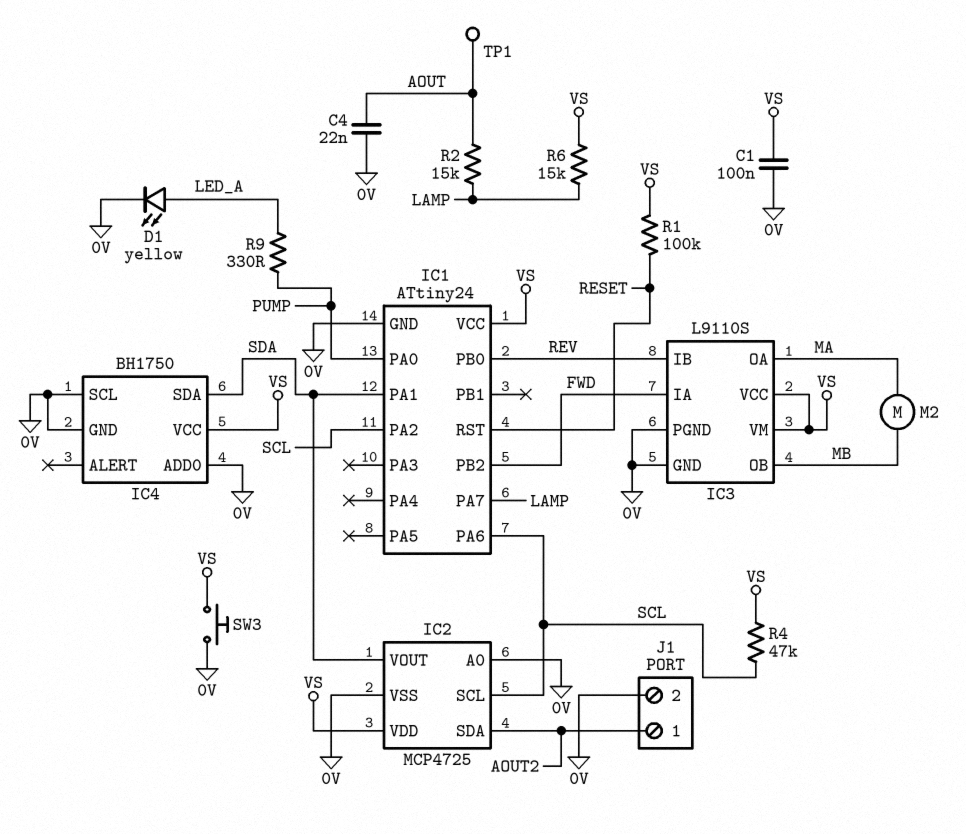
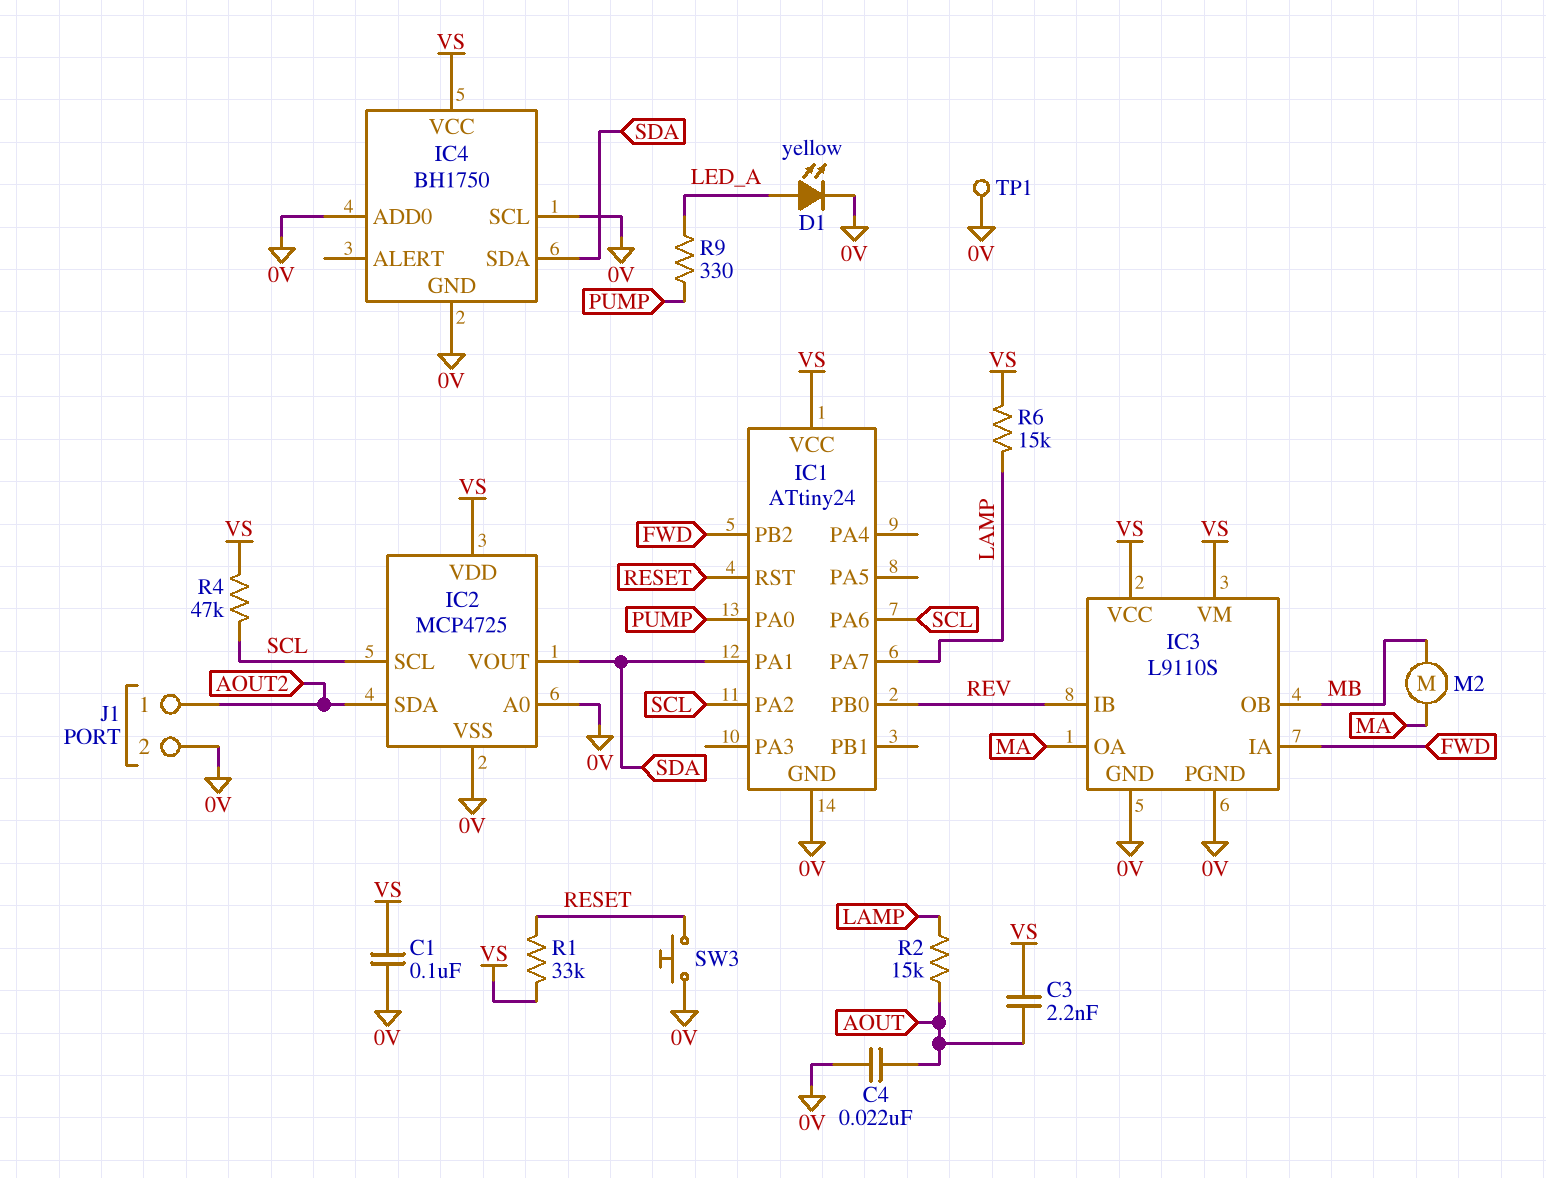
C3: none -> 2.2nF (AOUT, VS)
R1: 100k (RESET, VS) -> 33k (RESET, VS)
SW3: button (0V, VS) -> button (0V, RESET)
TP1: test point (AOUT) -> test point (0V)

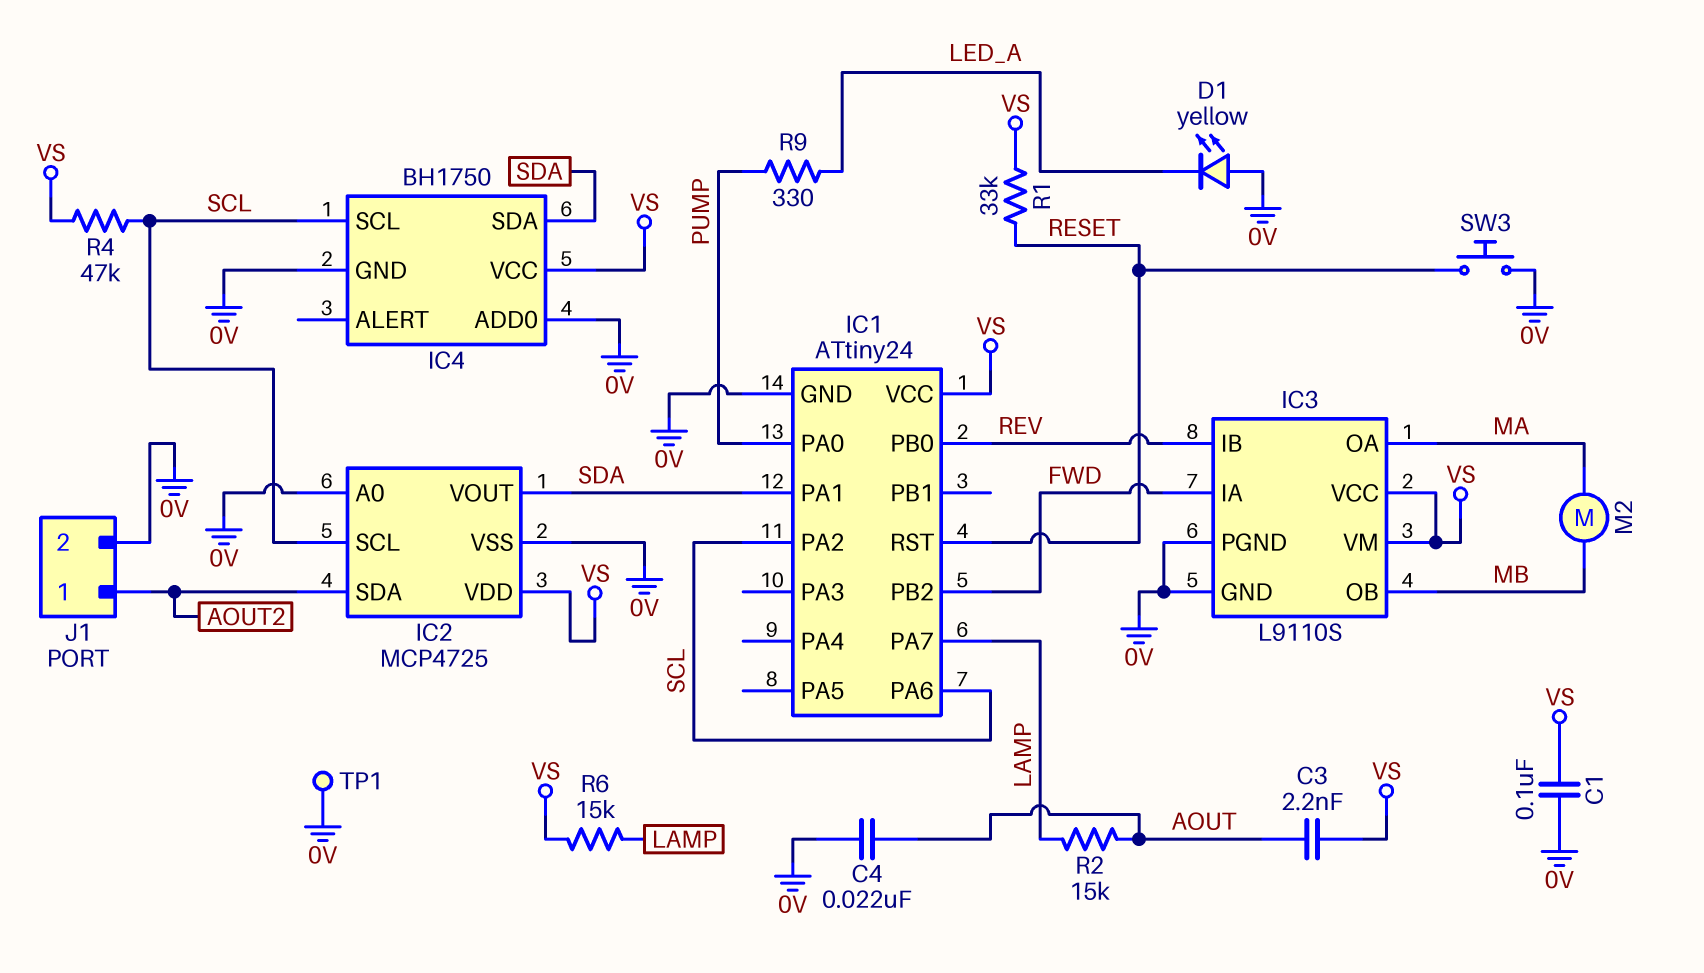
D1: LED yellow (A LED_A, K 0V) -> LED yellow (A 0V, K LED_A)
IC4 pin SCL: 0V -> SCL

